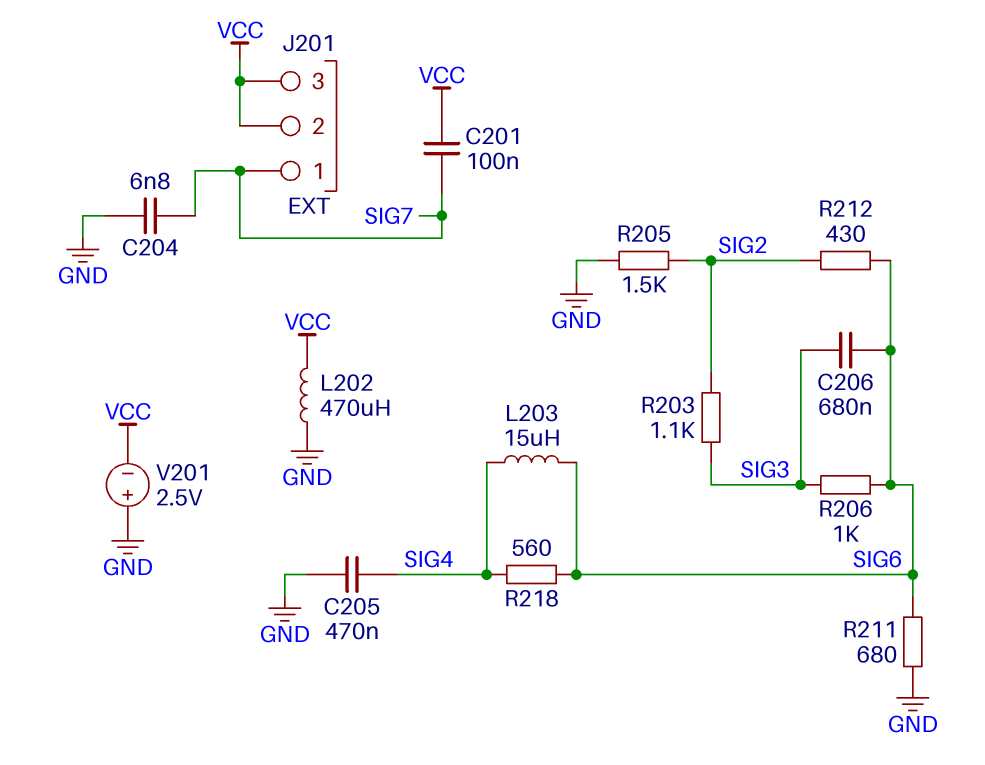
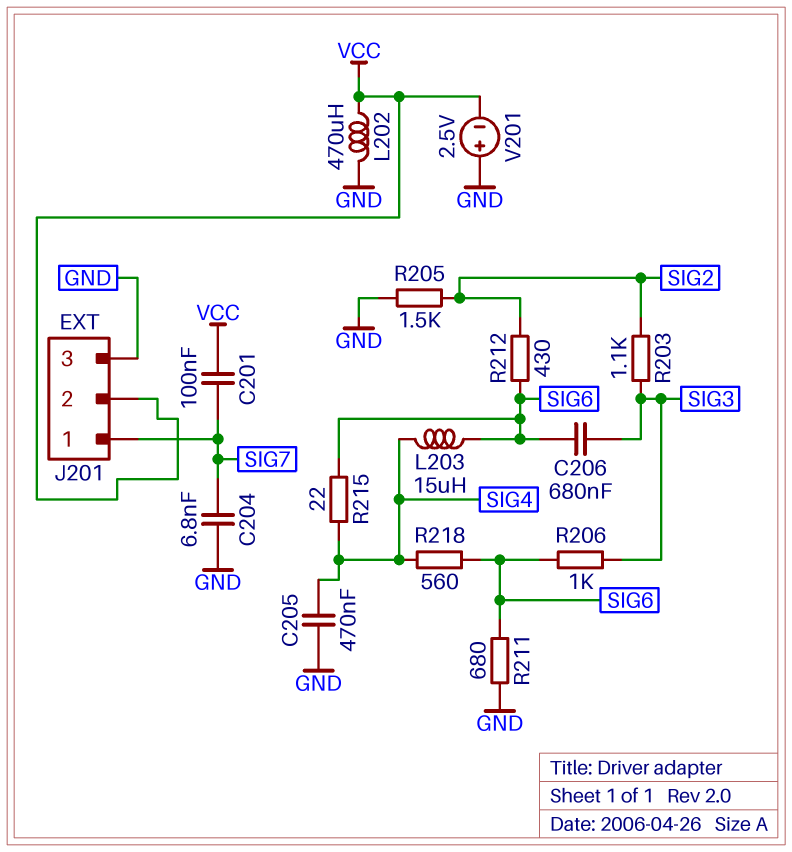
J201 pin 3: VCC -> GND
R215: none -> 22 (SIG4, SIG6)

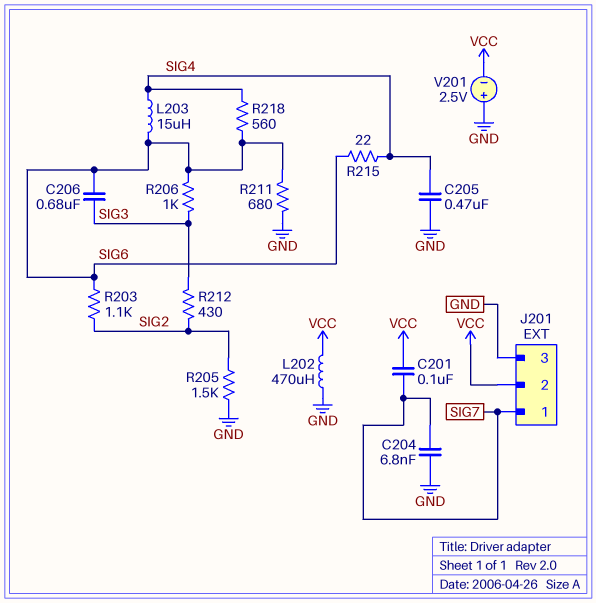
R203: 1.1k (SIG2, SIG3) -> 1.1k (SIG2, SIG6)
R212: 430 (SIG2, SIG6) -> 430 (SIG2, SIG3)

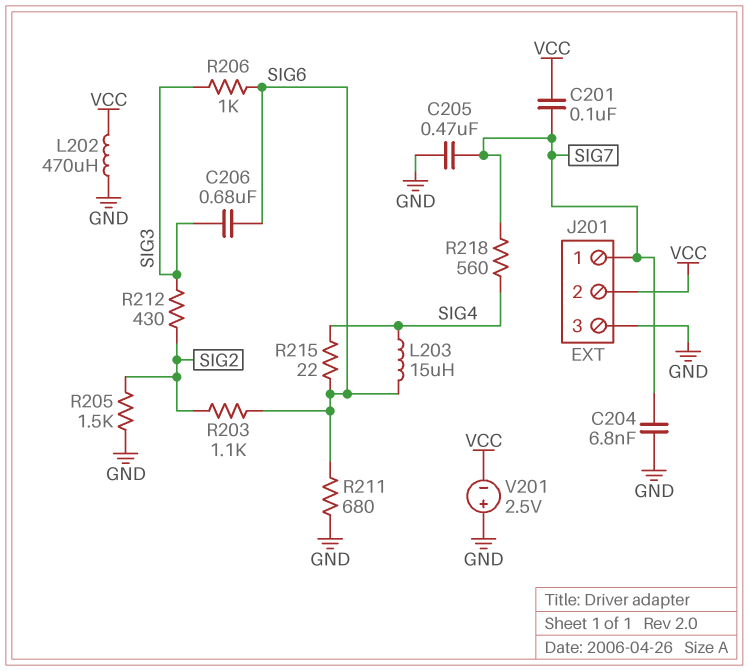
C205: 470nF (GND, SIG4) -> 470nF (GND, SIG7)
R218: 560 (SIG4, SIG6) -> 560 (SIG4, SIG7)

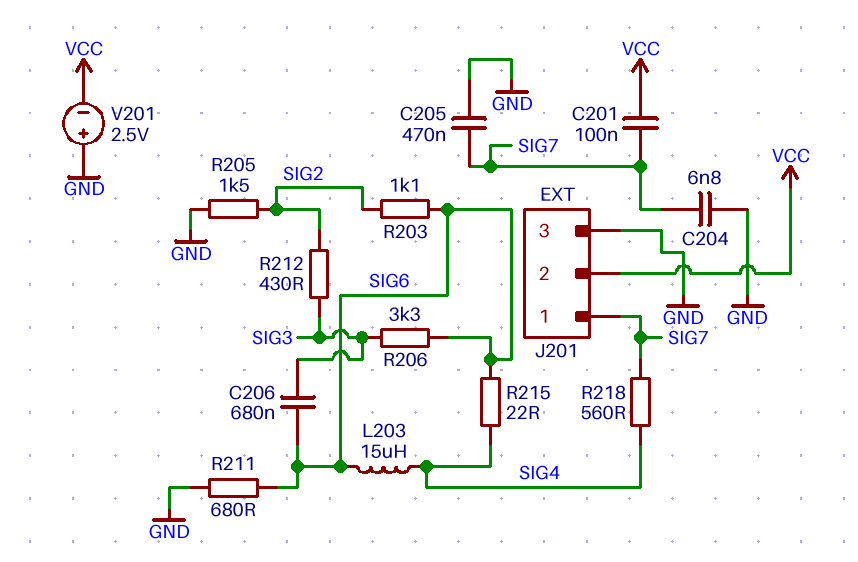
L202: 470uH (GND, VCC) -> none
R206: 1k (SIG3, SIG6) -> 3.3k (SIG3, SIG6)

